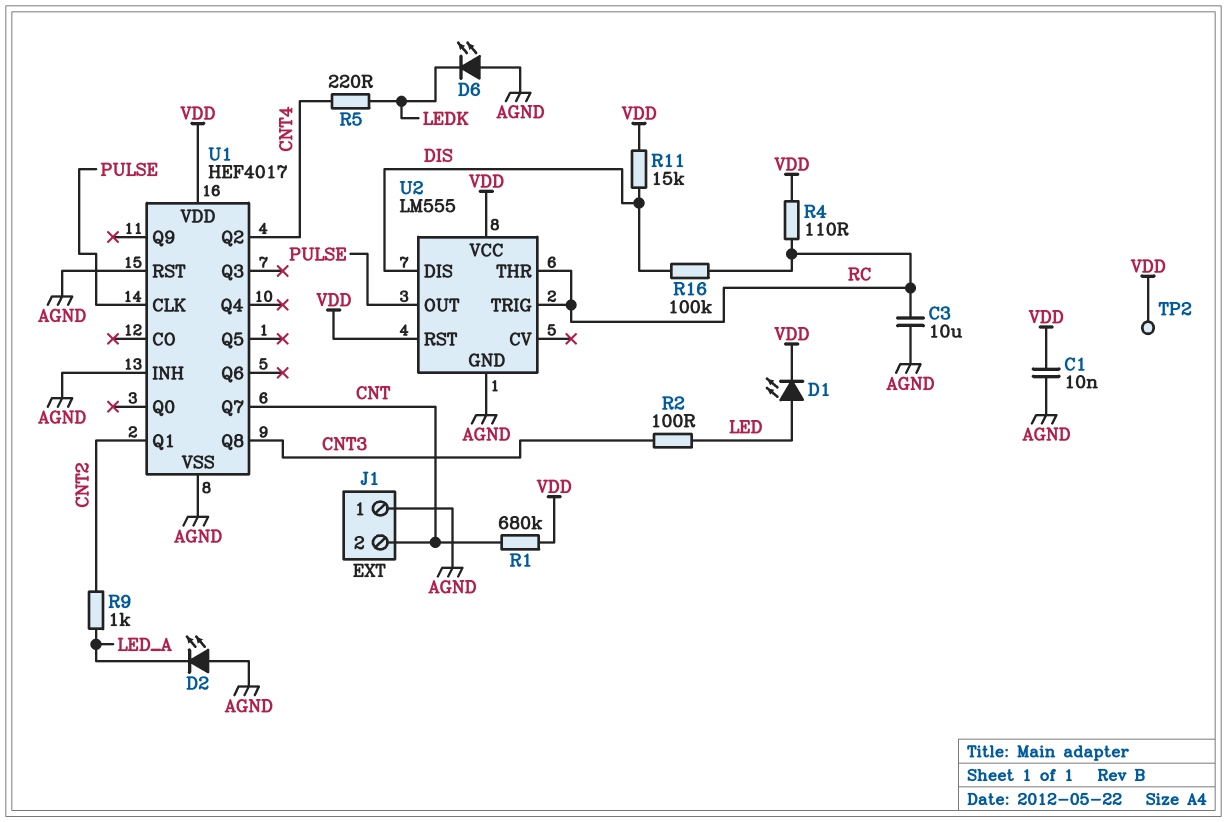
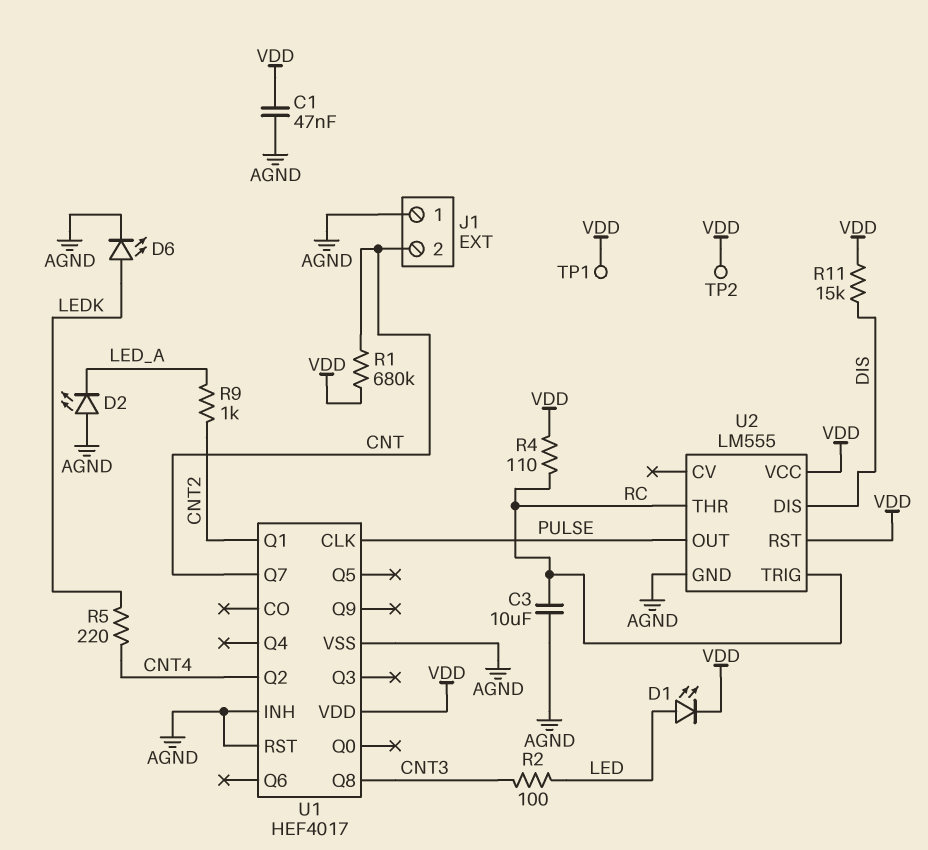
C1: 10nF (AGND, VDD) -> 47nF (AGND, VDD)
D6: LED (A AGND, K LEDK) -> LED (A LEDK, K AGND)
R16: 100k (DIS, RC) -> none
TP1: none -> test point (VDD)

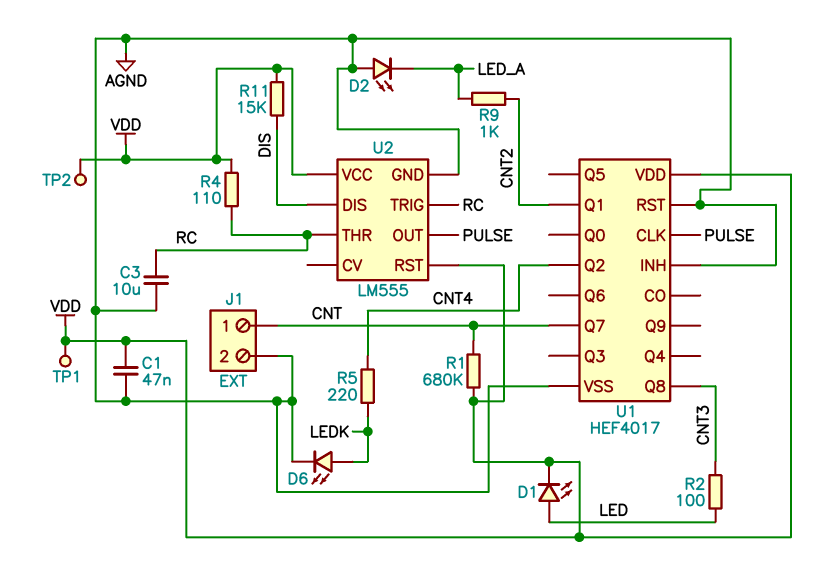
J1 pin 1: AGND -> CNT
J1 pin 2: CNT -> AGND

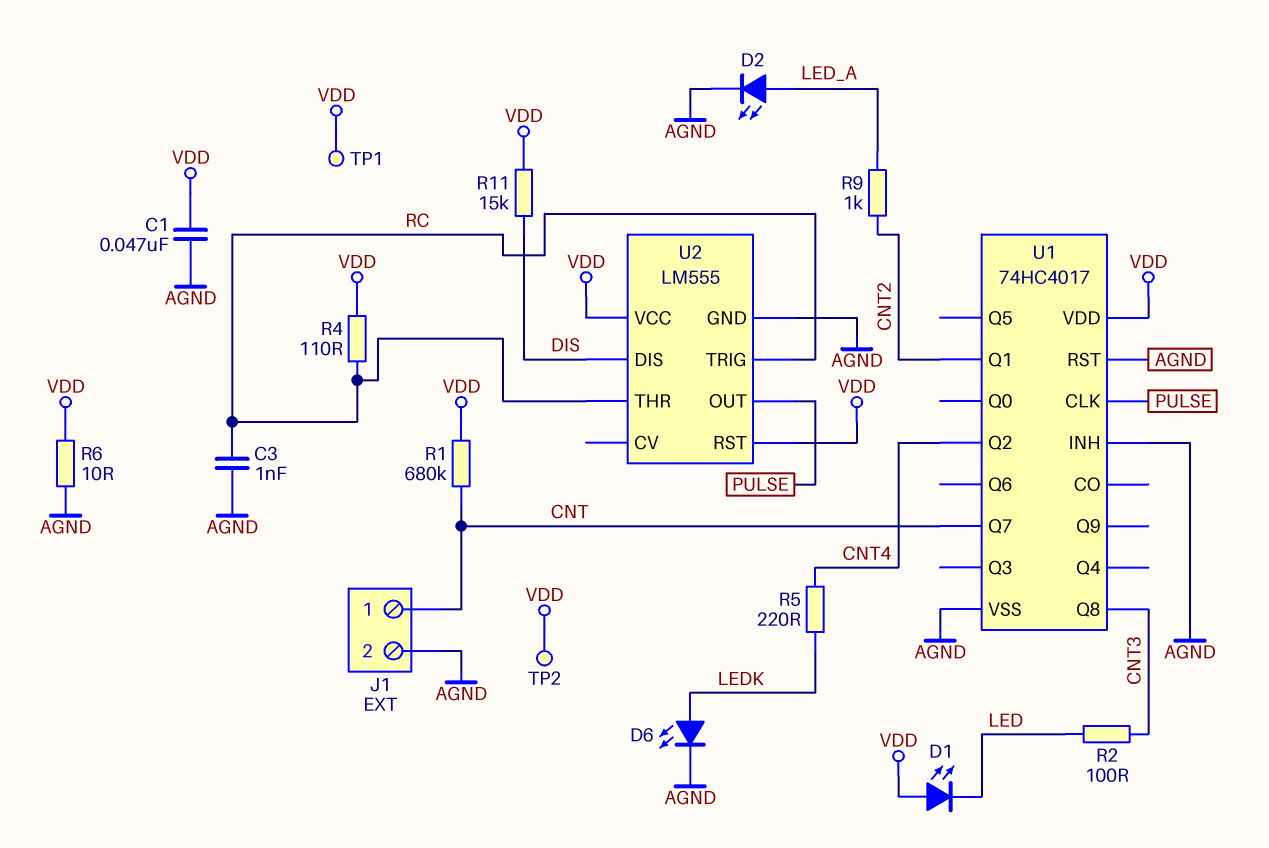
C3: 10uF (AGND, RC) -> 1nF (AGND, RC)
D1: LED (A LED, K VDD) -> LED (A VDD, K LED)
D2: LED (A AGND, K LED_A) -> LED (A LED_A, K AGND)
R6: none -> 10 (AGND, VDD)
U1: HEF4017 -> 74HC4017

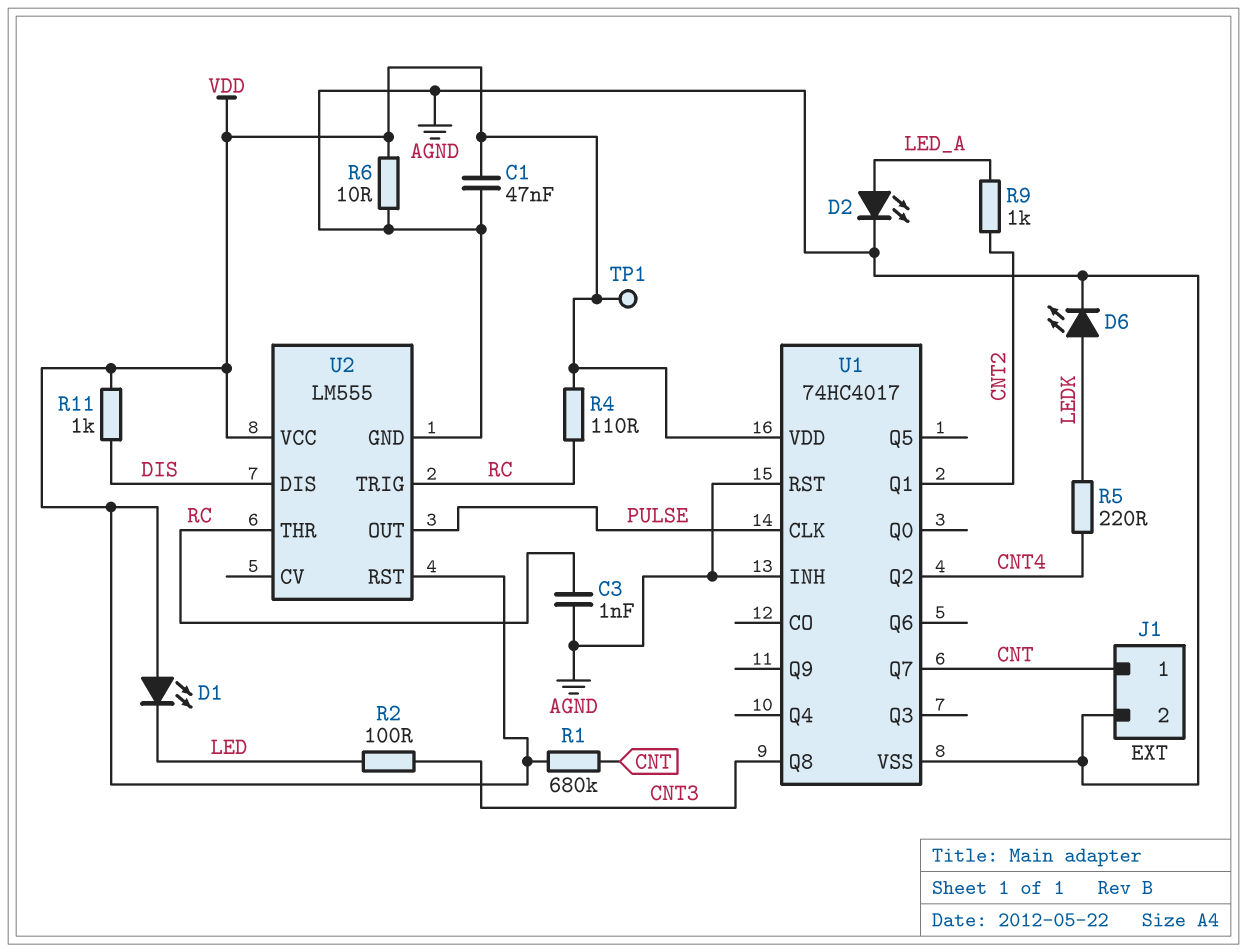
R11: 15k (DIS, VDD) -> 1k (DIS, VDD)
TP2: test point (VDD) -> none

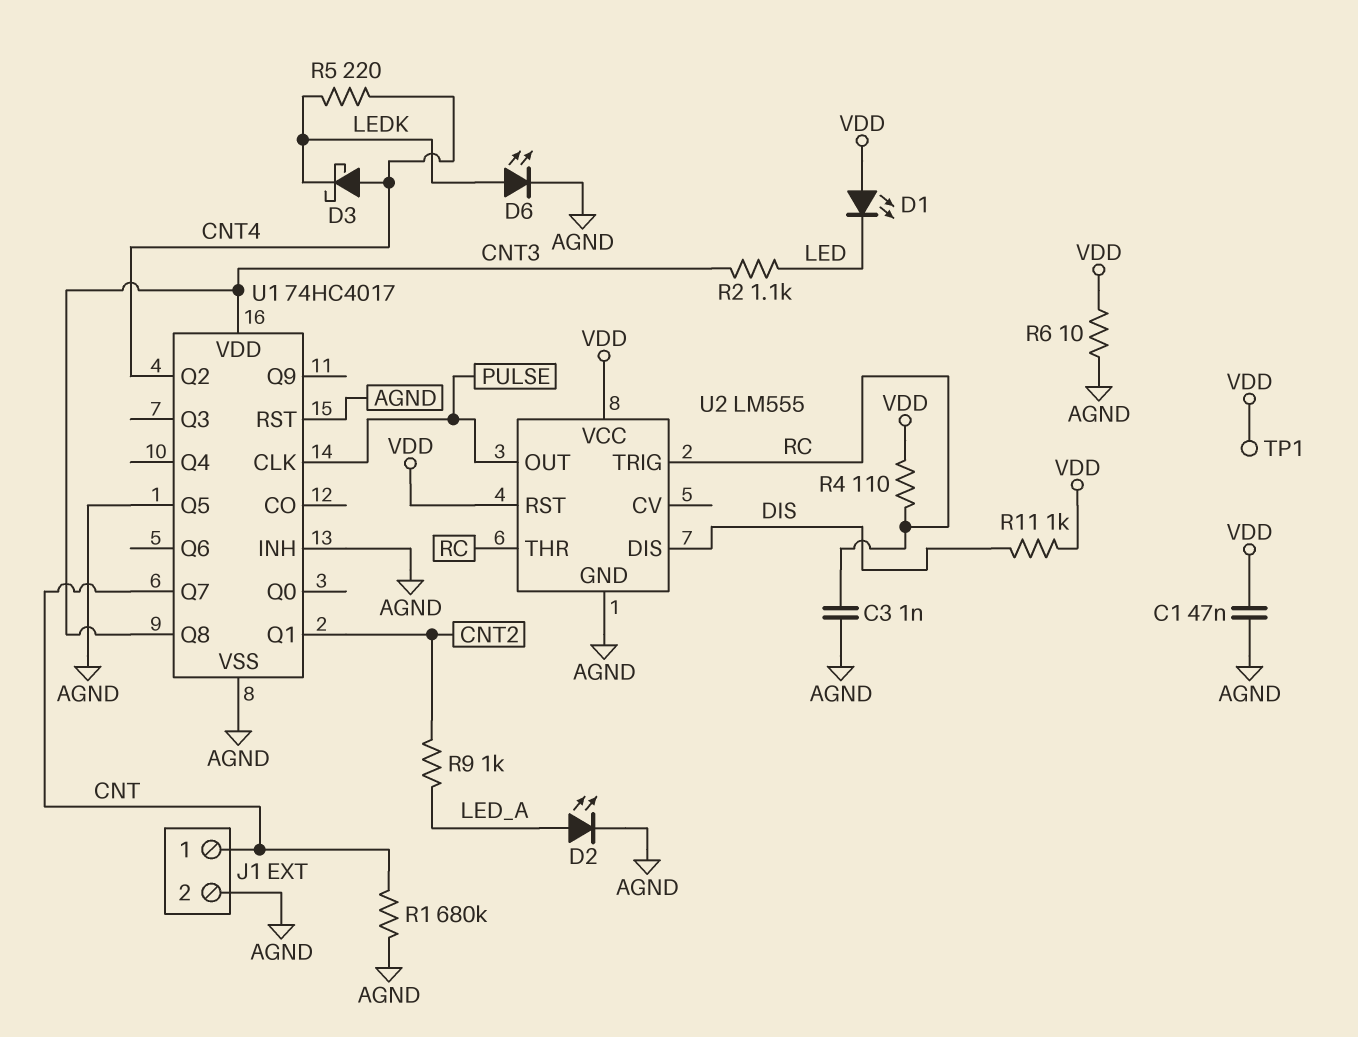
D3: none -> schottky (A CNT4, K LEDK)
R1: 680k (CNT, VDD) -> 680k (AGND, CNT)
R2: 100 (CNT3, LED) -> 1.1k (CNT3, LED)
U1 pin Q5: none -> AGND
U1 pin VDD: VDD -> CNT3

